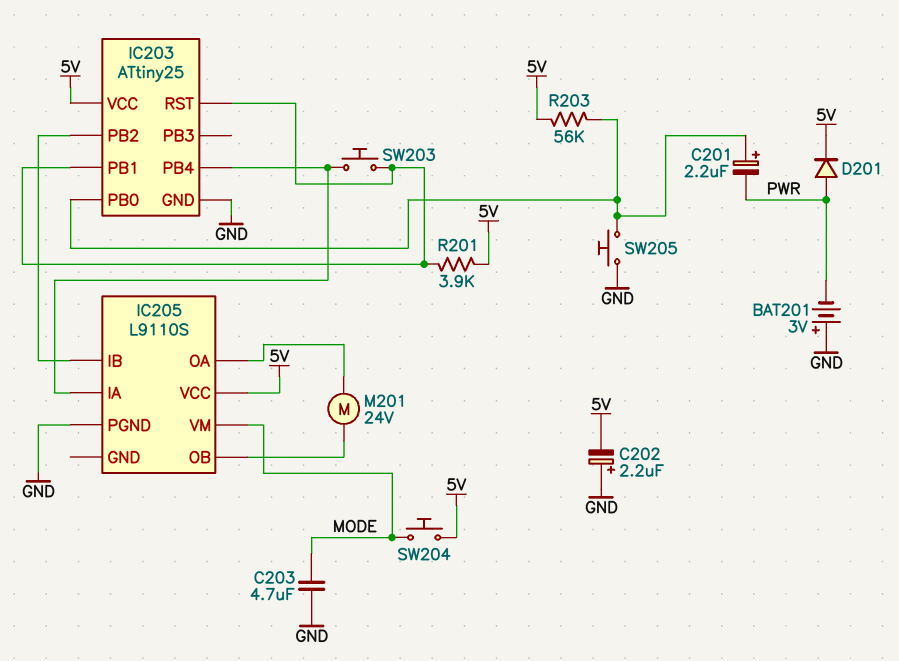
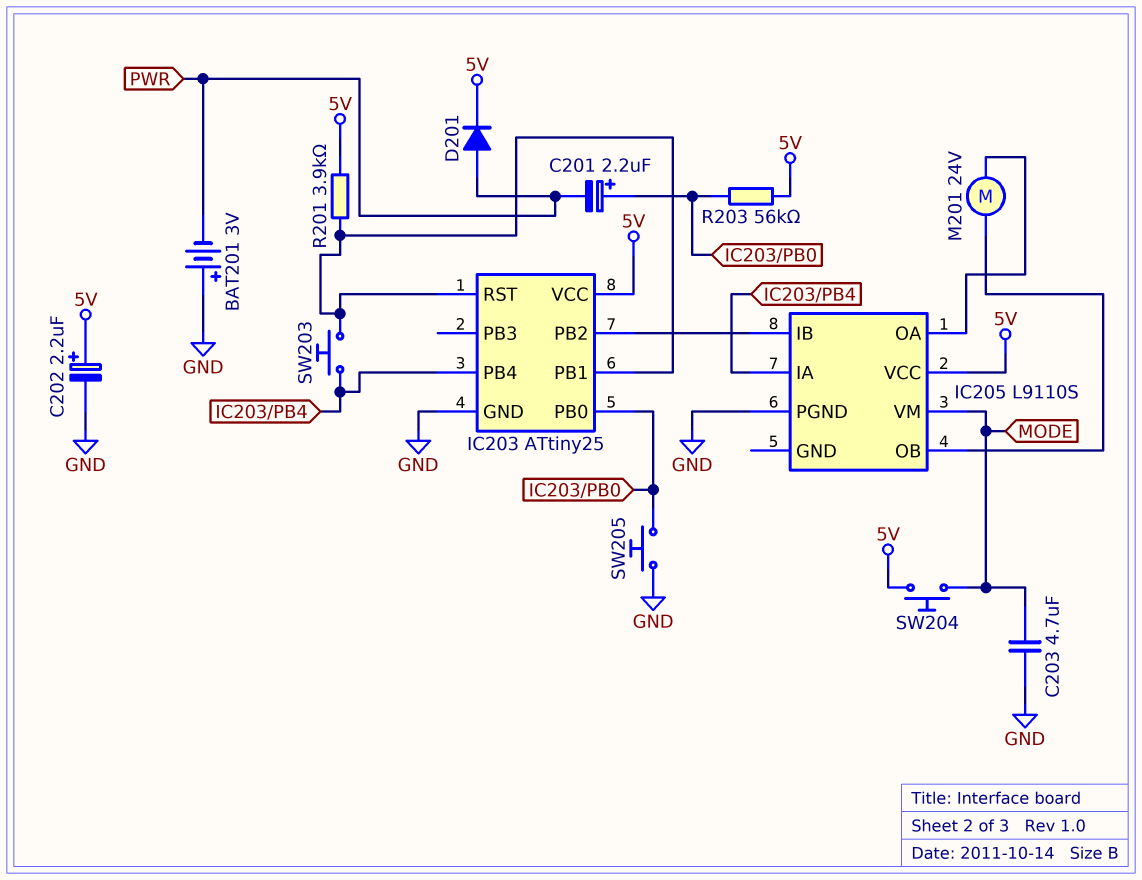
C202: 2.2uF (plus GND, minus 5V) -> 2.2uF (plus 5V, minus GND)

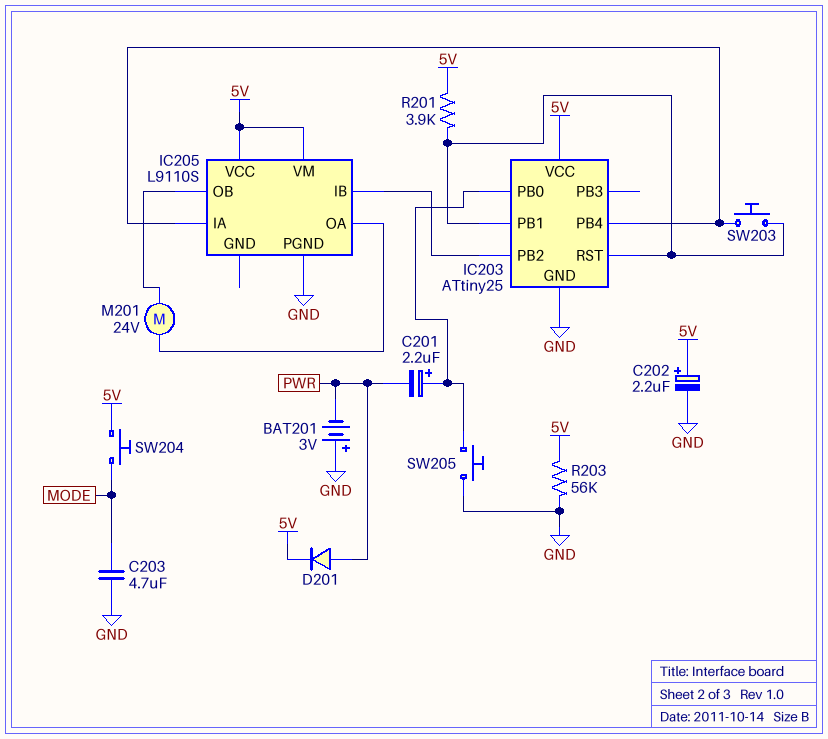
IC205 pin VM: MODE -> 5V
R203: 56k (5V, IC203/PB0) -> 56k (5V, GND)

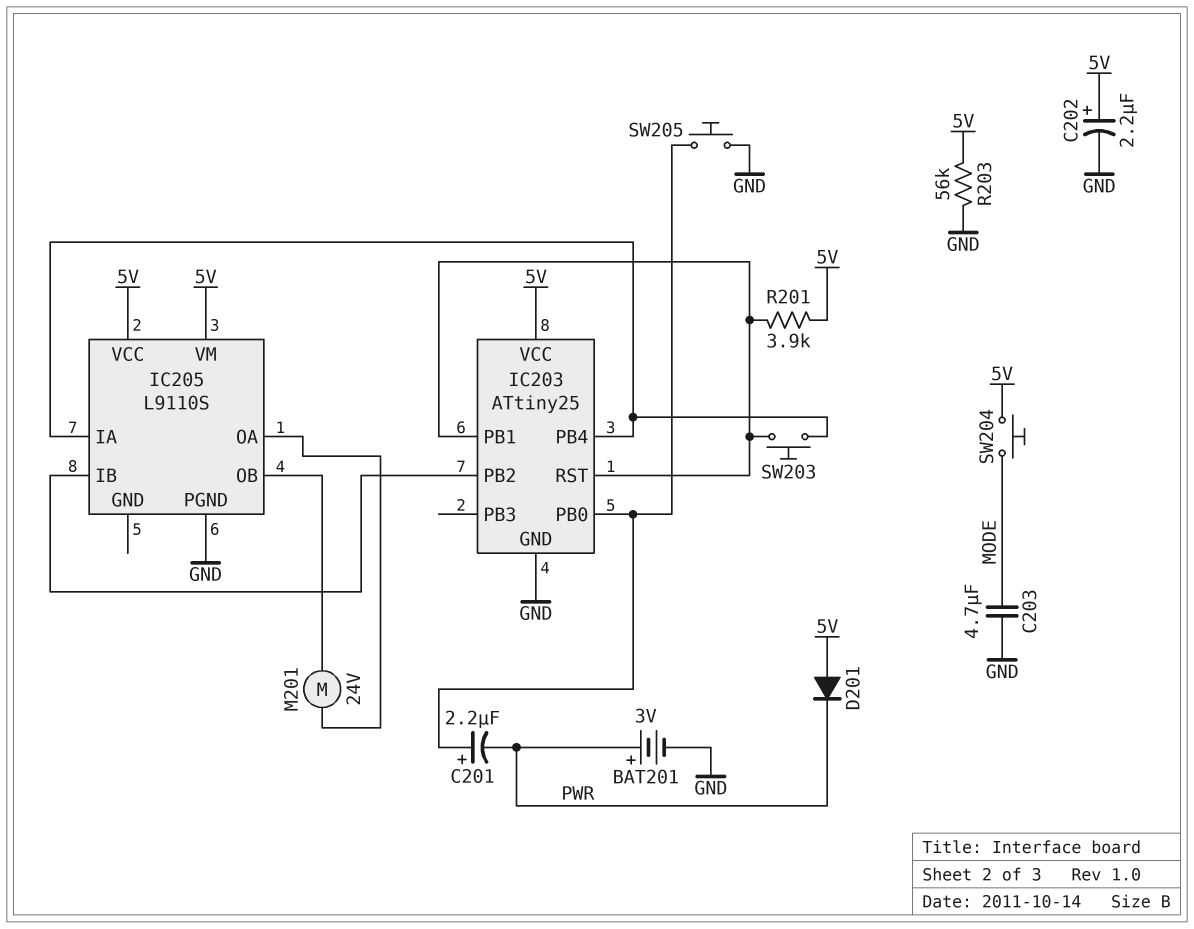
BAT201: 3V (plus GND, minus PWR) -> 3V (plus PWR, minus GND)
D201: diode (A PWR, K 5V) -> diode (A 5V, K PWR)

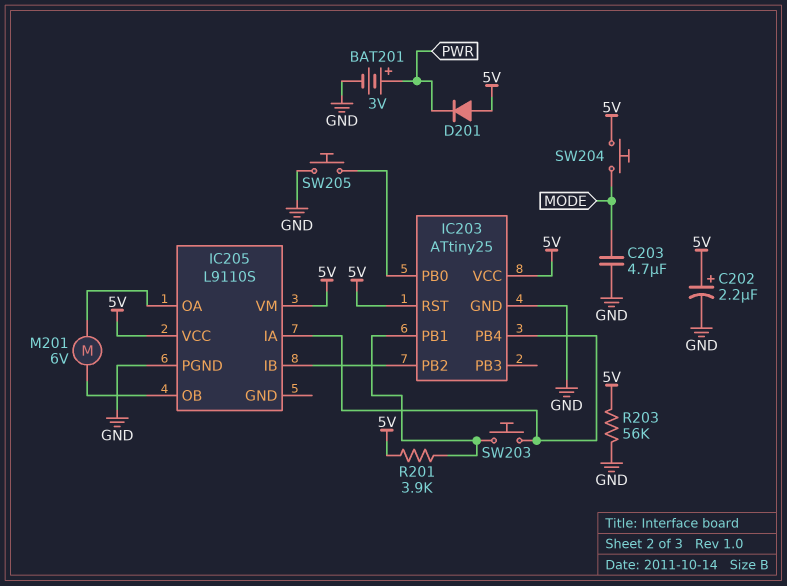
C201: 2.2uF (plus IC203/PB0, minus PWR) -> none
IC203 pin RST: IC203/PB1 -> 5V
M201: motor 24V (IC205/OA, IC205/OB) -> motor 6V (IC205/OA, IC205/OB)

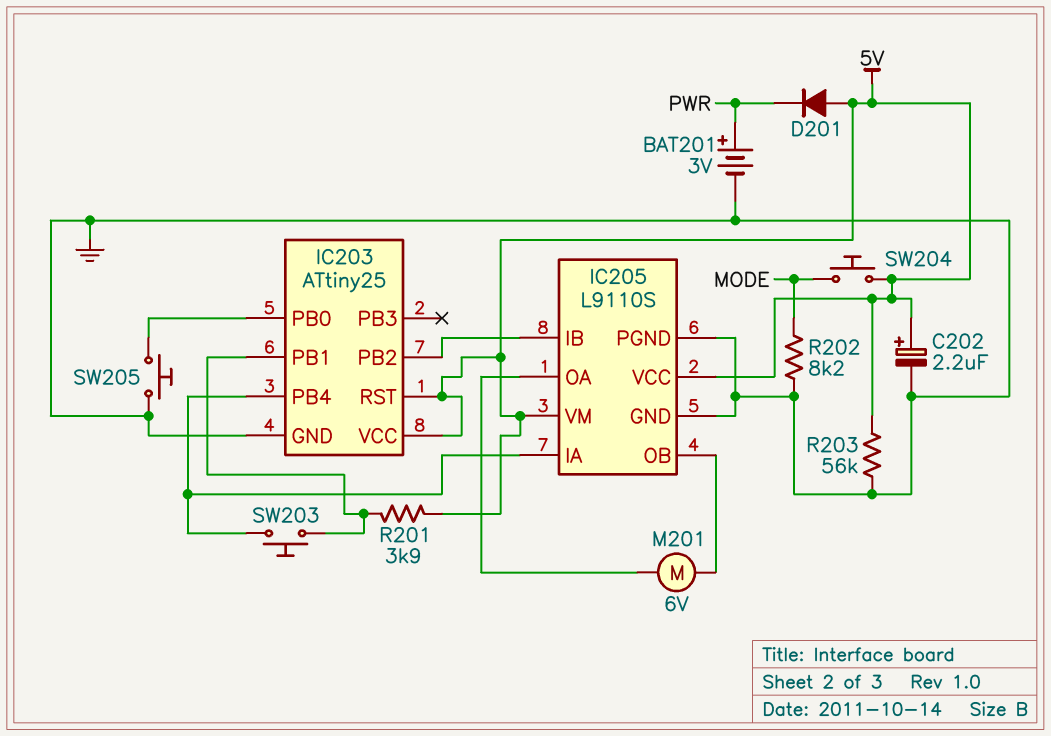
C203: 4.7uF (GND, MODE) -> none
IC205 pin GND: none -> GND
R202: none -> 8.2k (GND, MODE)

